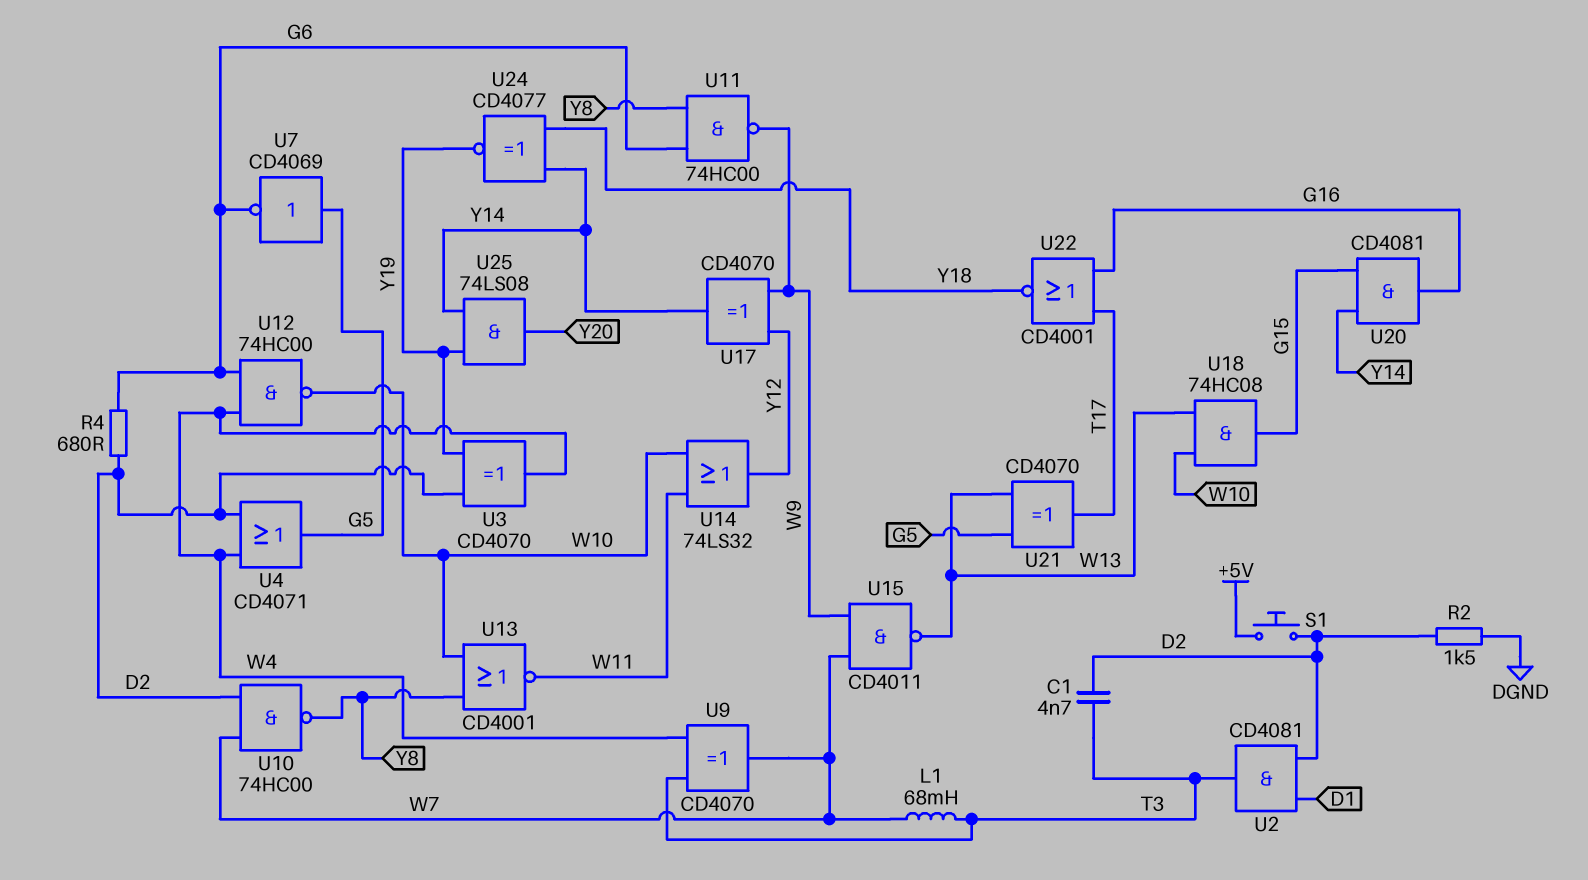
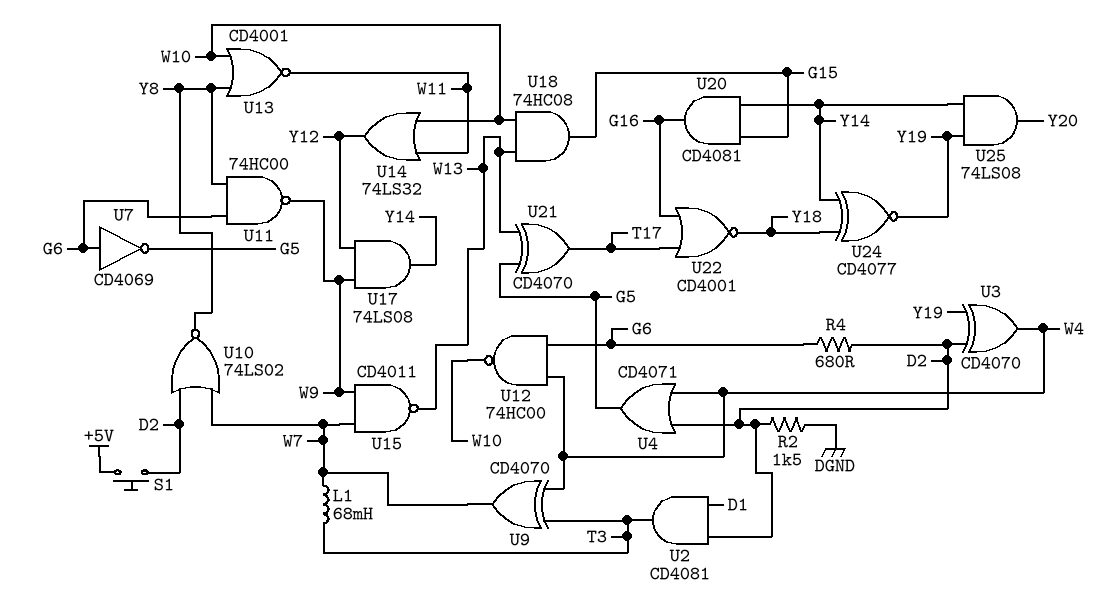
C1: 4.7nF (D2, T3) -> none
U7: NOT CD4069 (in G5, out G6) -> NOT CD4069 (in G6, out G5)
U10: NAND 74HC00 (in D2, in W7, out Y8) -> NOR 74LS02 (in D2, in W7, out Y8)
U17: XOR CD4070 (in W9, in Y12, out Y14) -> AND 74LS08 (in W9, in Y12, out Y14)

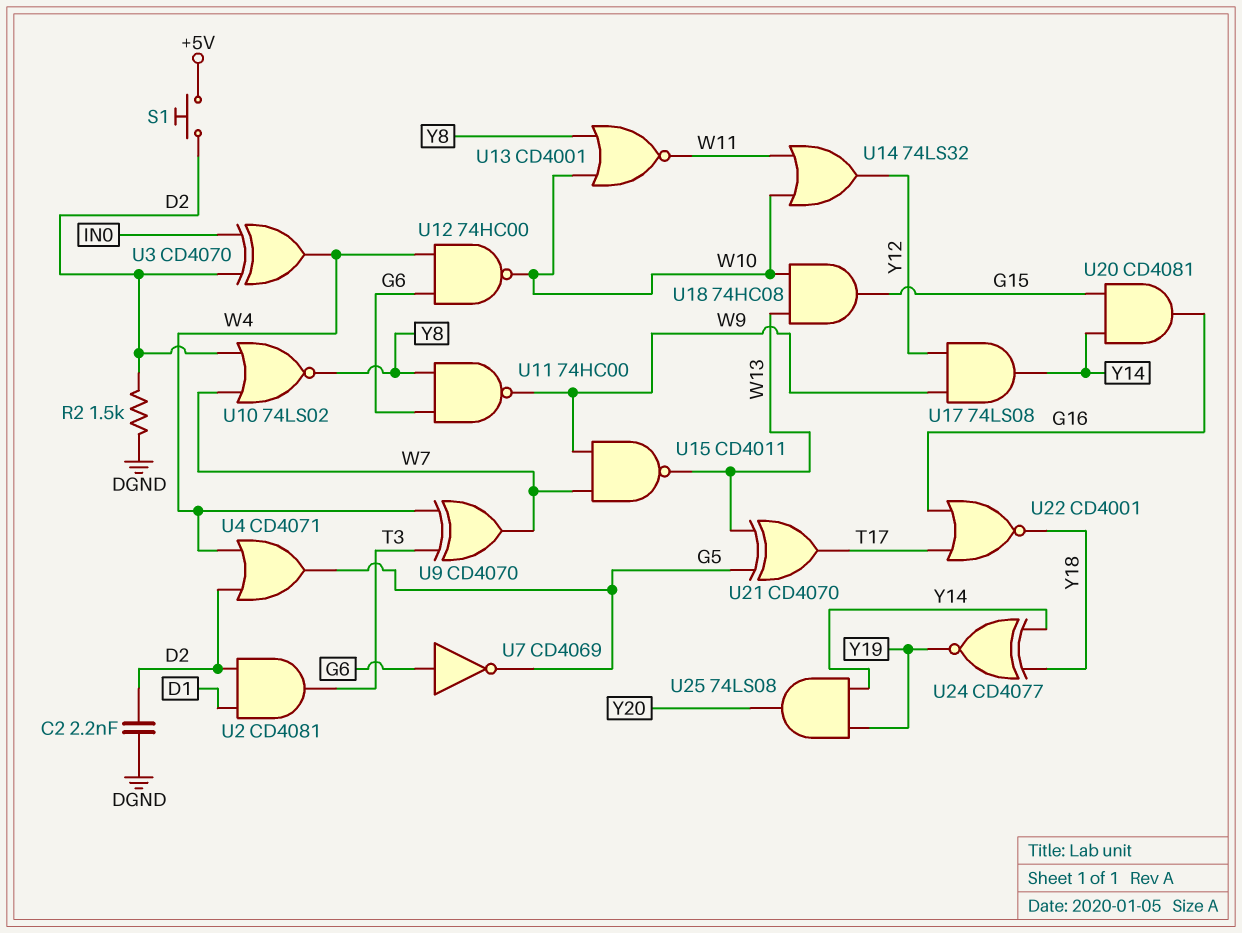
C2: none -> 2.2nF (D2, DGND)
L1: 68mH (T3, W7) -> none
R4: 680 (D2, G6) -> none
U3: XOR CD4070 (in D2, in Y19, out W4) -> XOR CD4070 (in D2, in IN0, out W4)

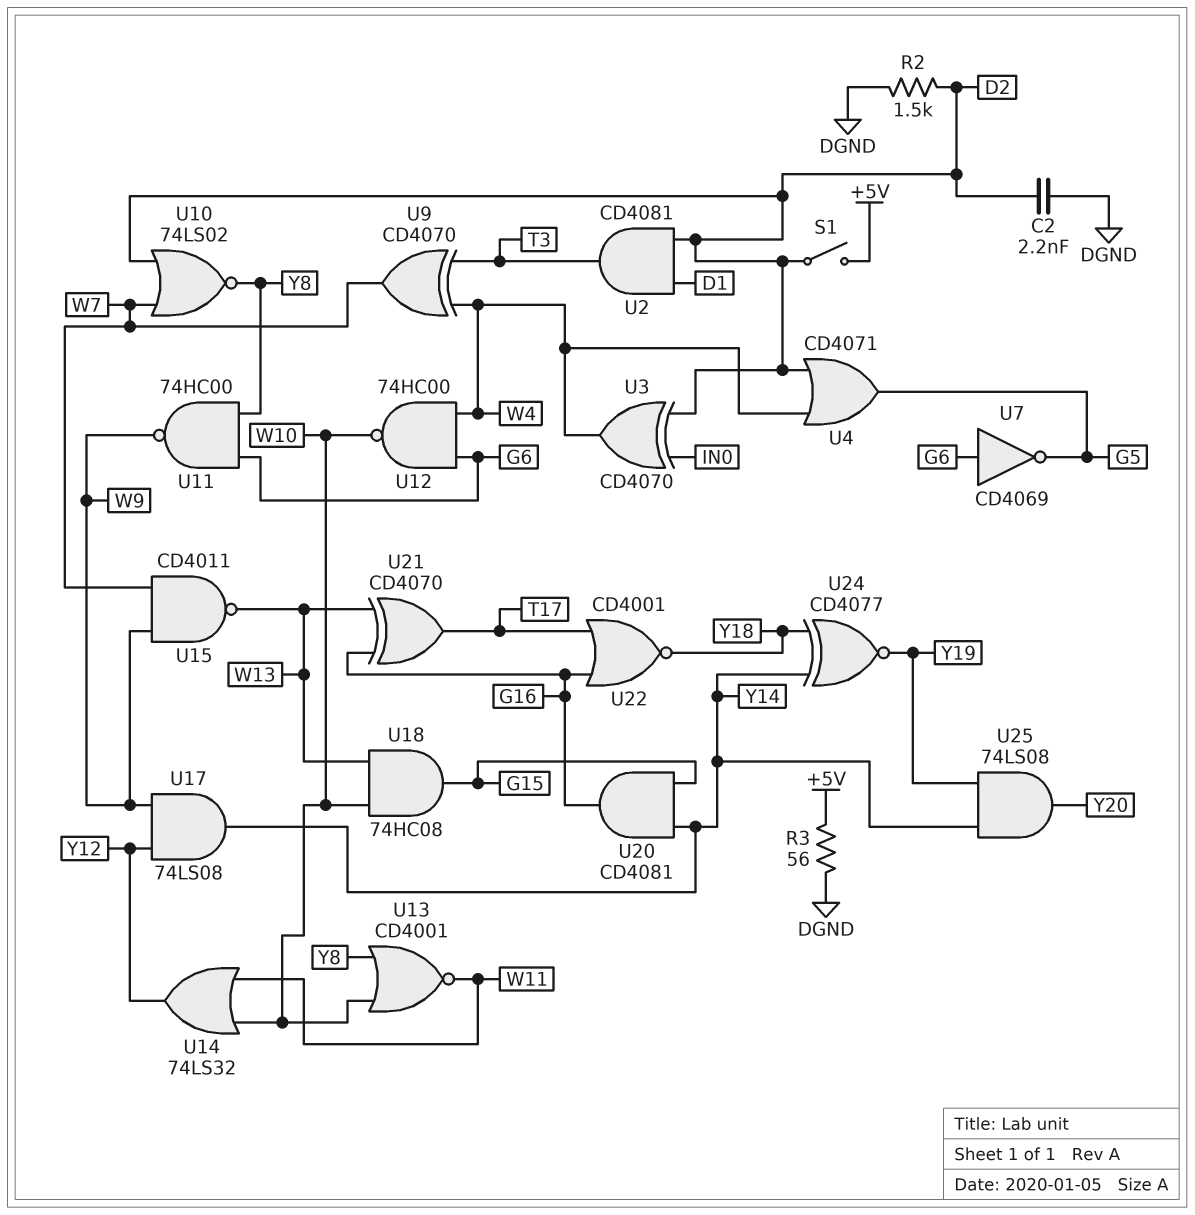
R3: none -> 56 (+5V, DGND)
S1: button (+5V, D2) -> switch (+5V, D2)
U21: XOR CD4070 (in G5, in W13, out T17) -> XOR CD4070 (in G16, in W13, out T17)

